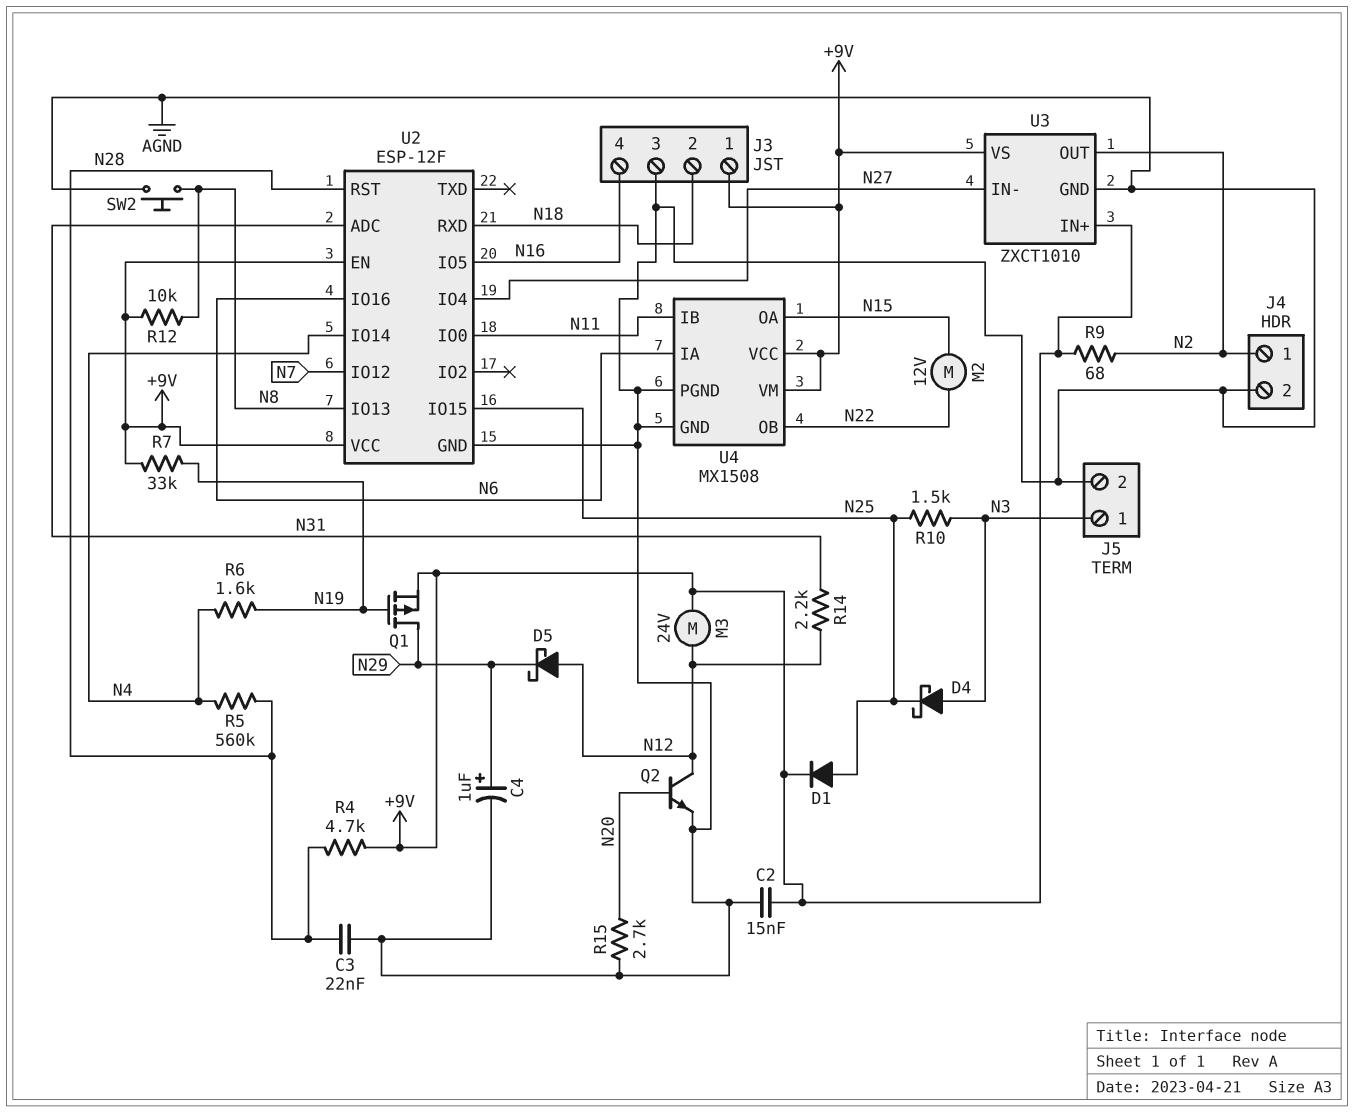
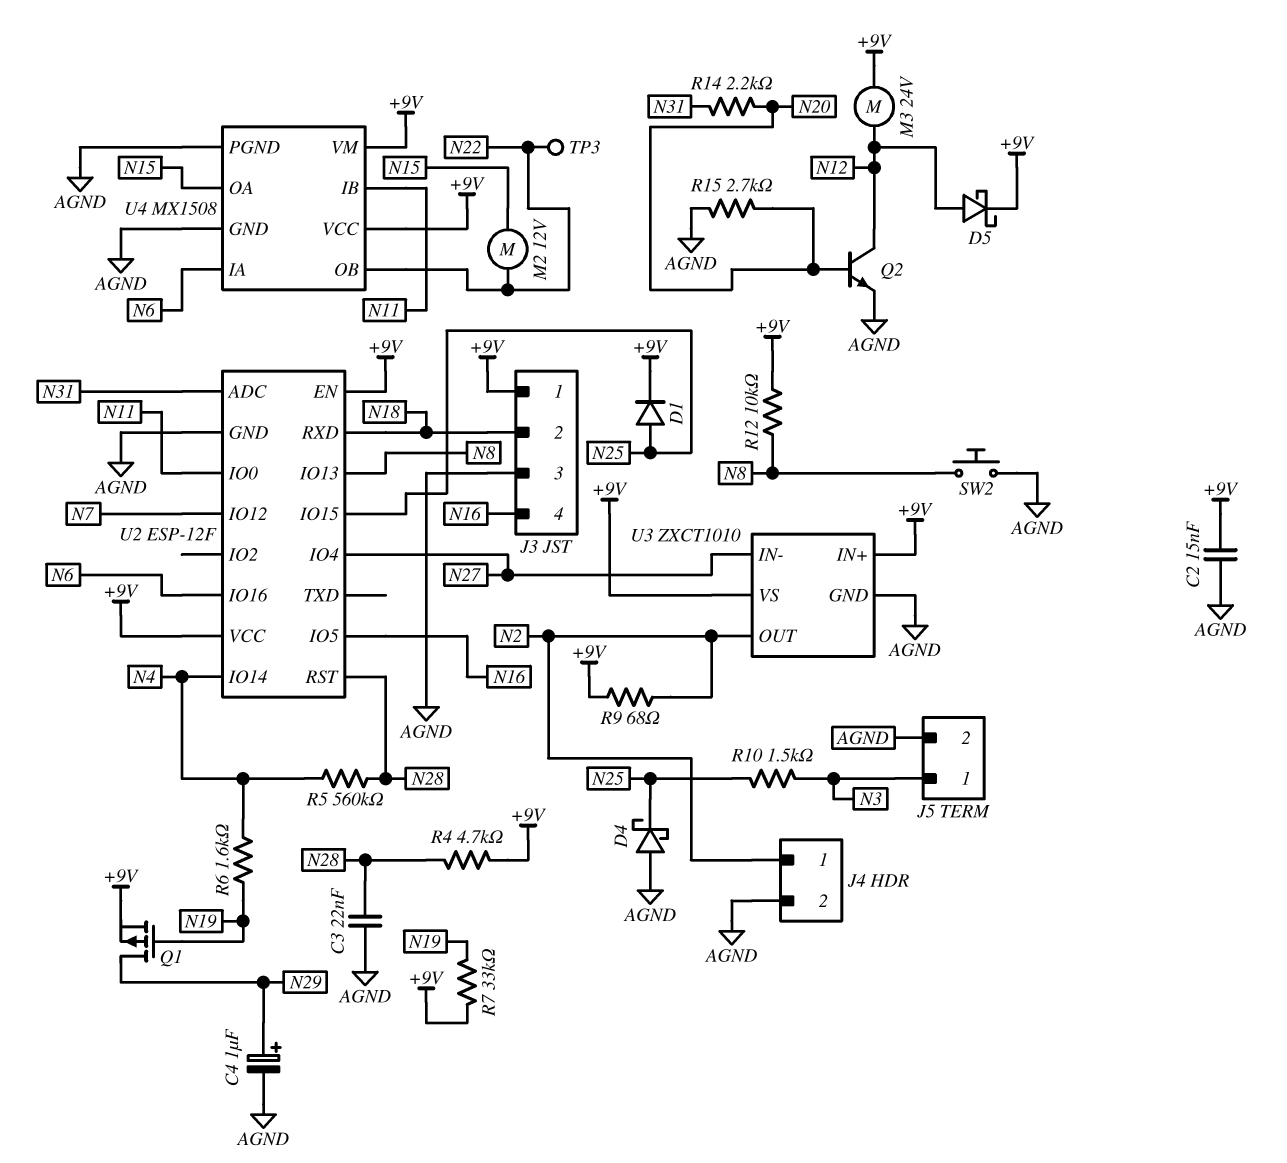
D4: schottky (A N3, K N25) -> schottky (A AGND, K N25)
D5: schottky (A N12, K N29) -> schottky (A N12, K +9V)
R14: 2.2k (N12, N31) -> 2.2k (N20, N31)
TP3: none -> test point (N22)

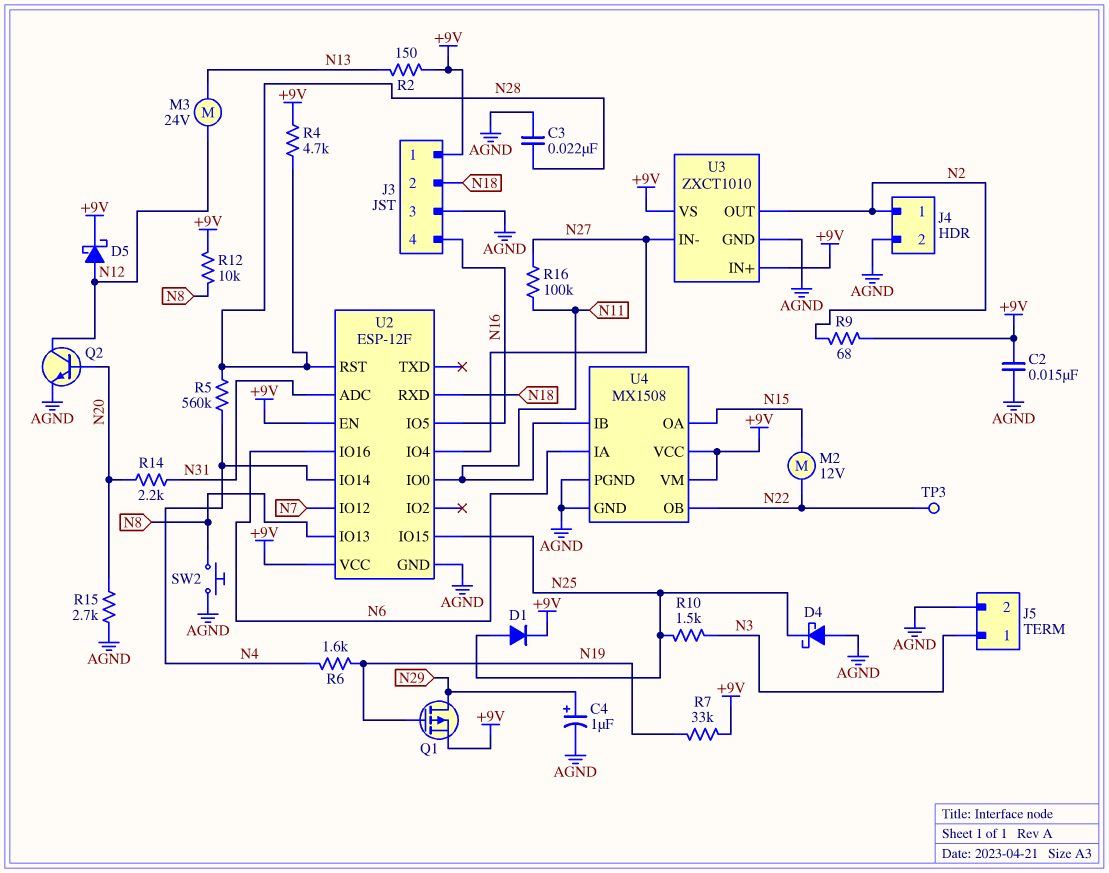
M3: motor 24V (+9V, N12) -> motor 24V (N12, N13)
R2: none -> 150 (+9V, N13)
R16: none -> 100k (N11, N27)

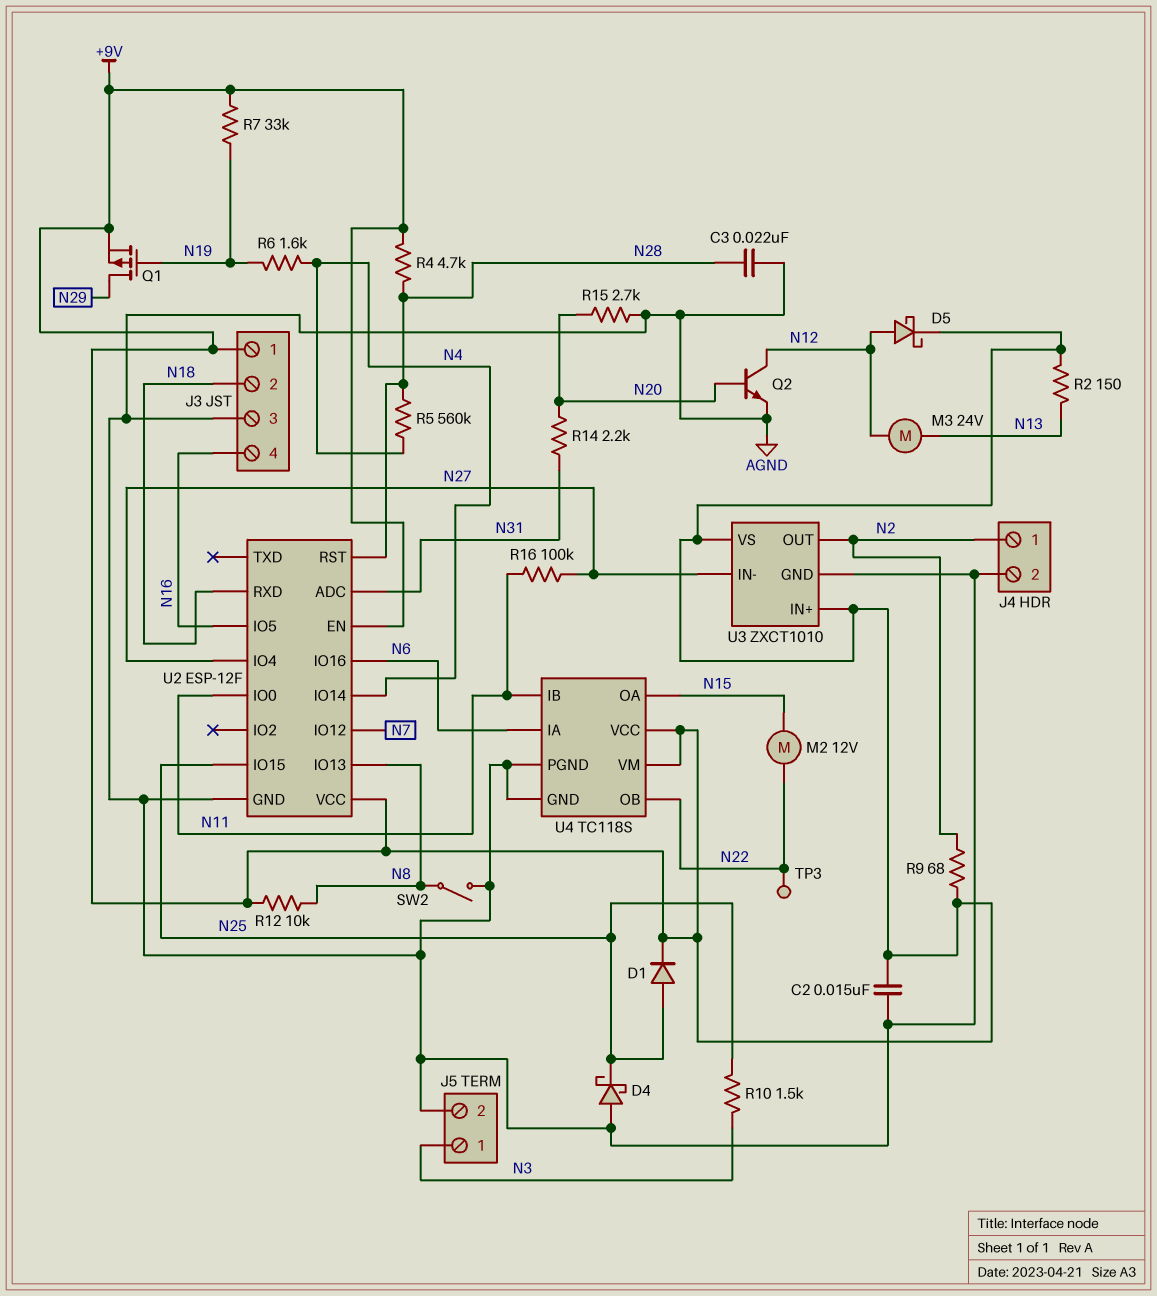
C4: 1uF (plus N29, minus AGND) -> none
SW2: button (AGND, N8) -> switch (AGND, N8)
U4: MX1508 -> TC118S

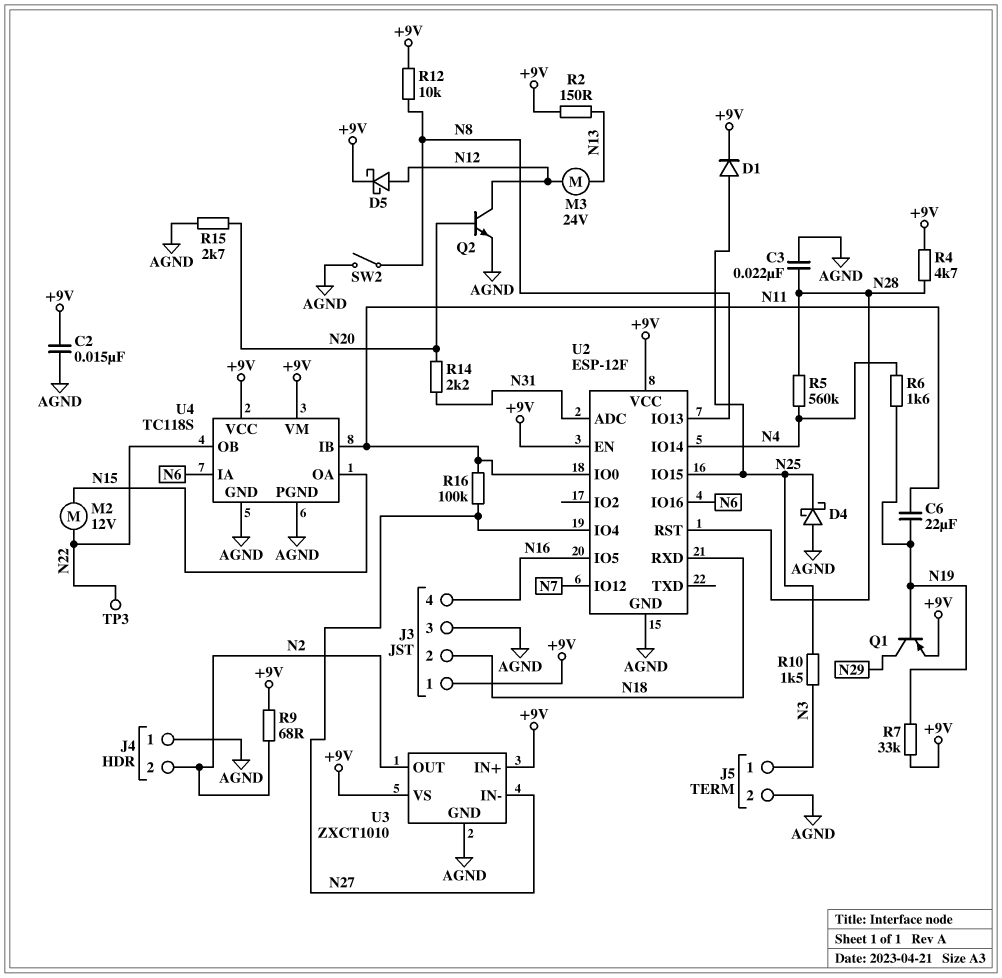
C6: none -> 22uF (N11, N19)
J4 pin 1: N2 -> AGND
J4 pin 2: AGND -> N2
Q1: PMOS (G N19, D N29, S +9V) -> PNP (B N19, C N29, E +9V)

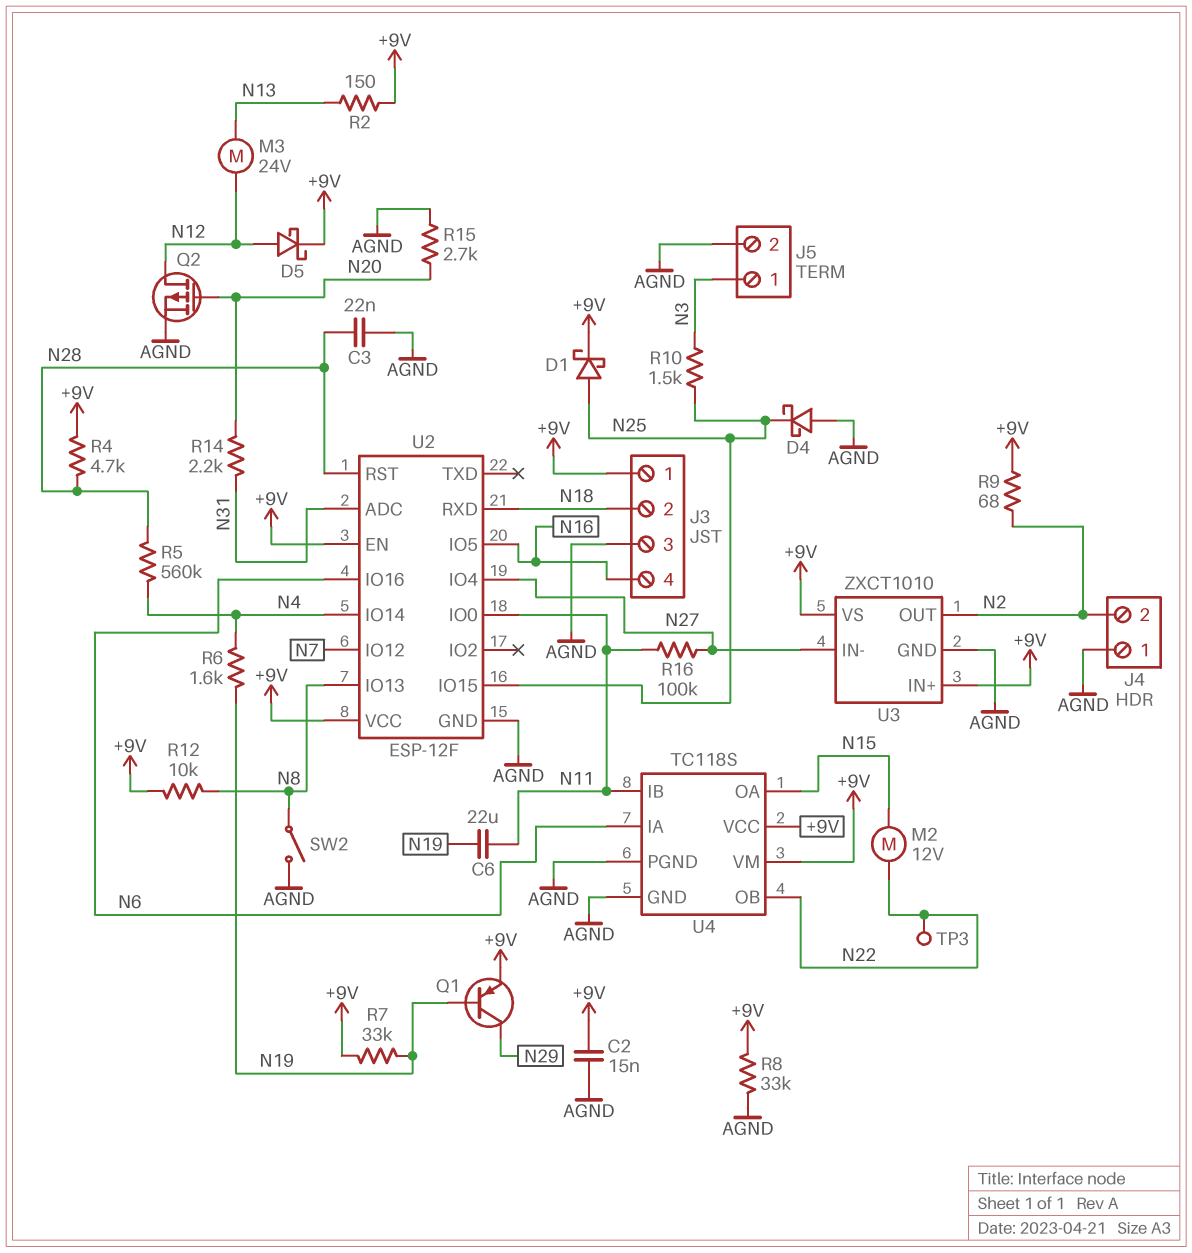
D1: diode (A N25, K +9V) -> schottky (A N25, K +9V)
Q2: NPN (B N20, C N12, E AGND) -> PMOS (G N20, D N12, S AGND)
R8: none -> 33k (+9V, AGND)

